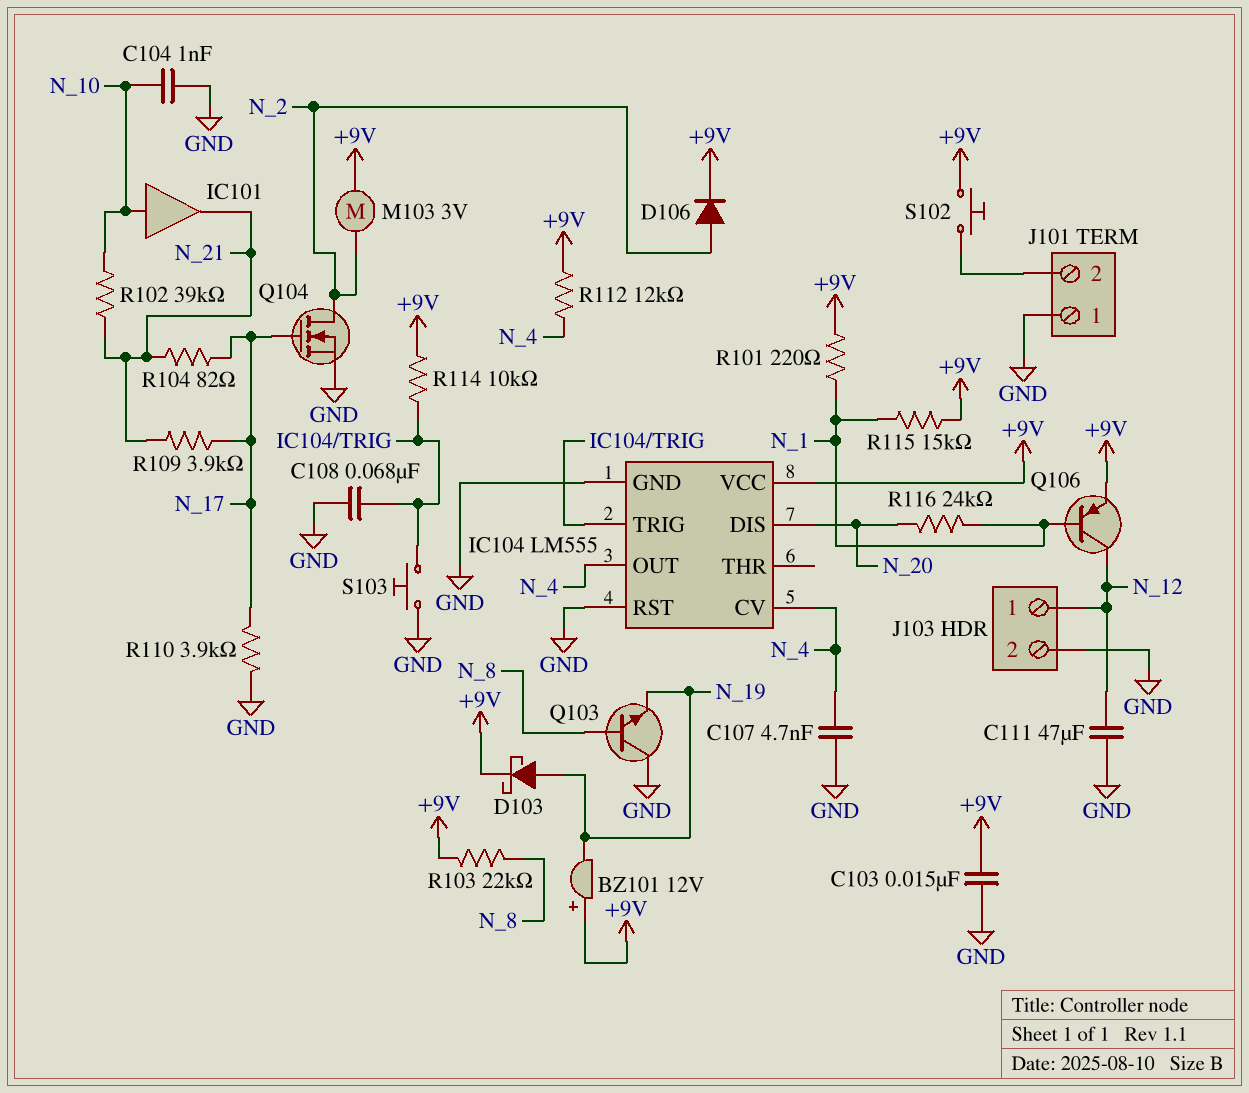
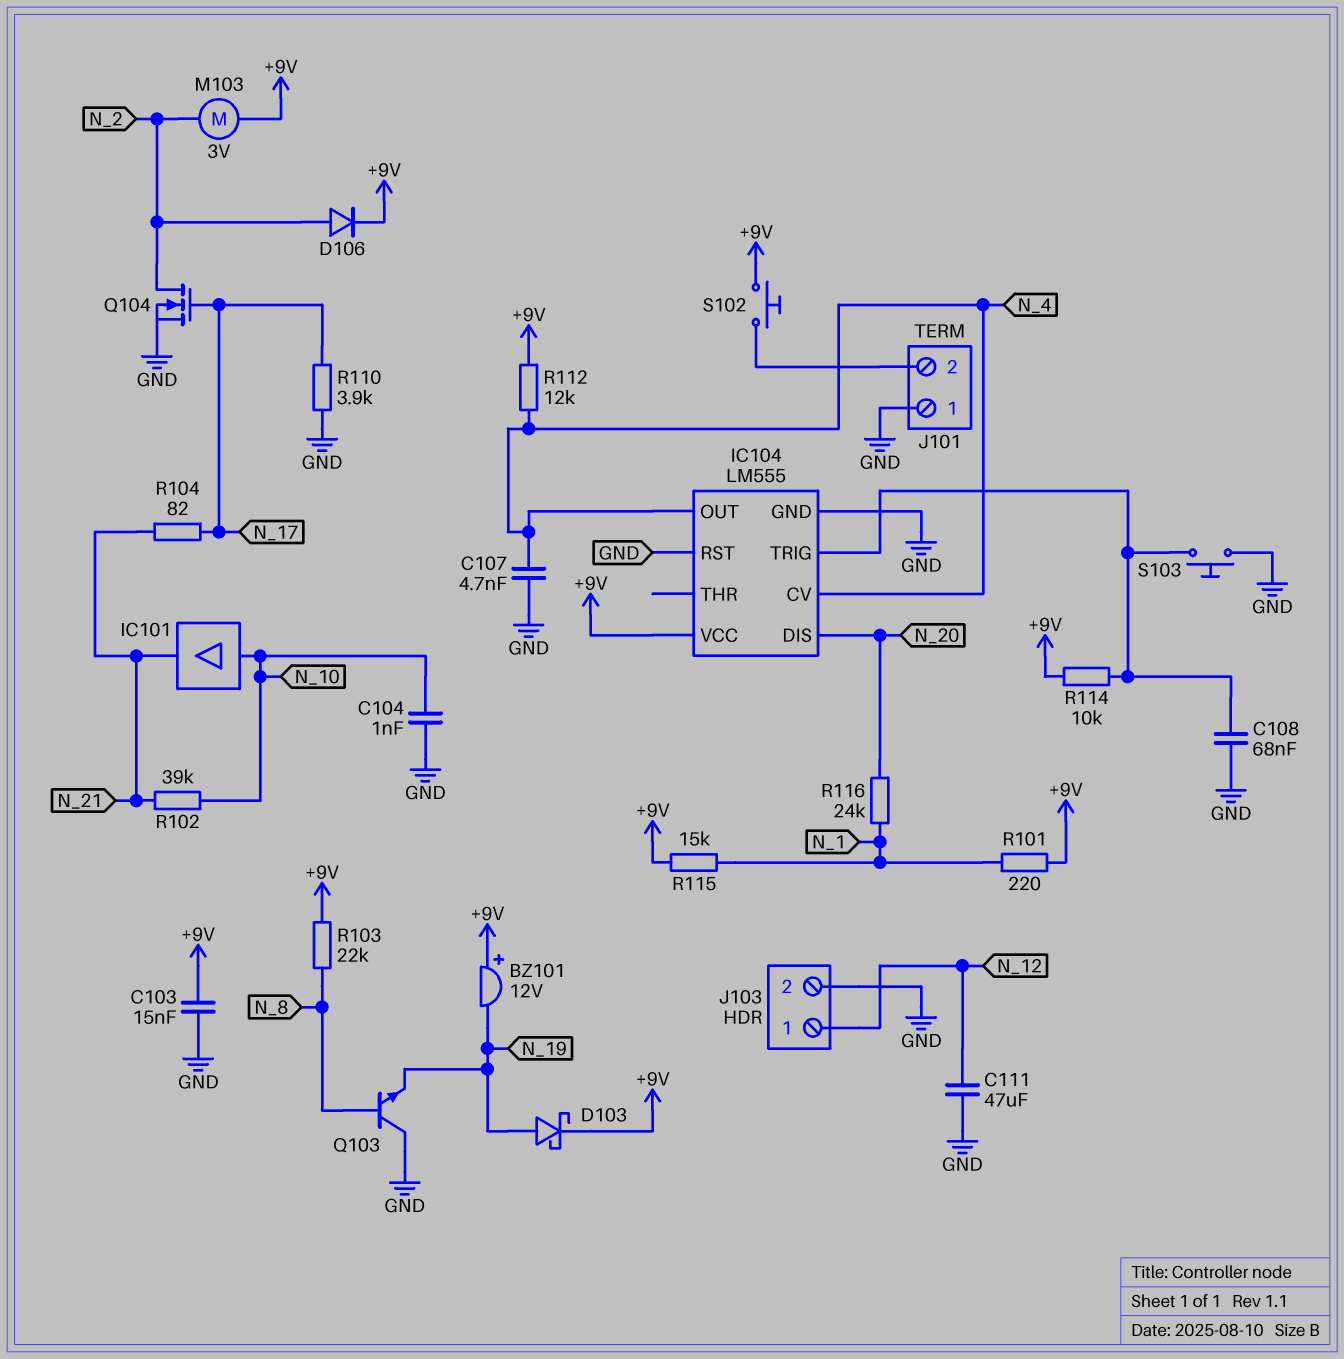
Q106: PNP (B N_1, C N_12, E +9V) -> none
R109: 3.9k (N_17, N_21) -> none

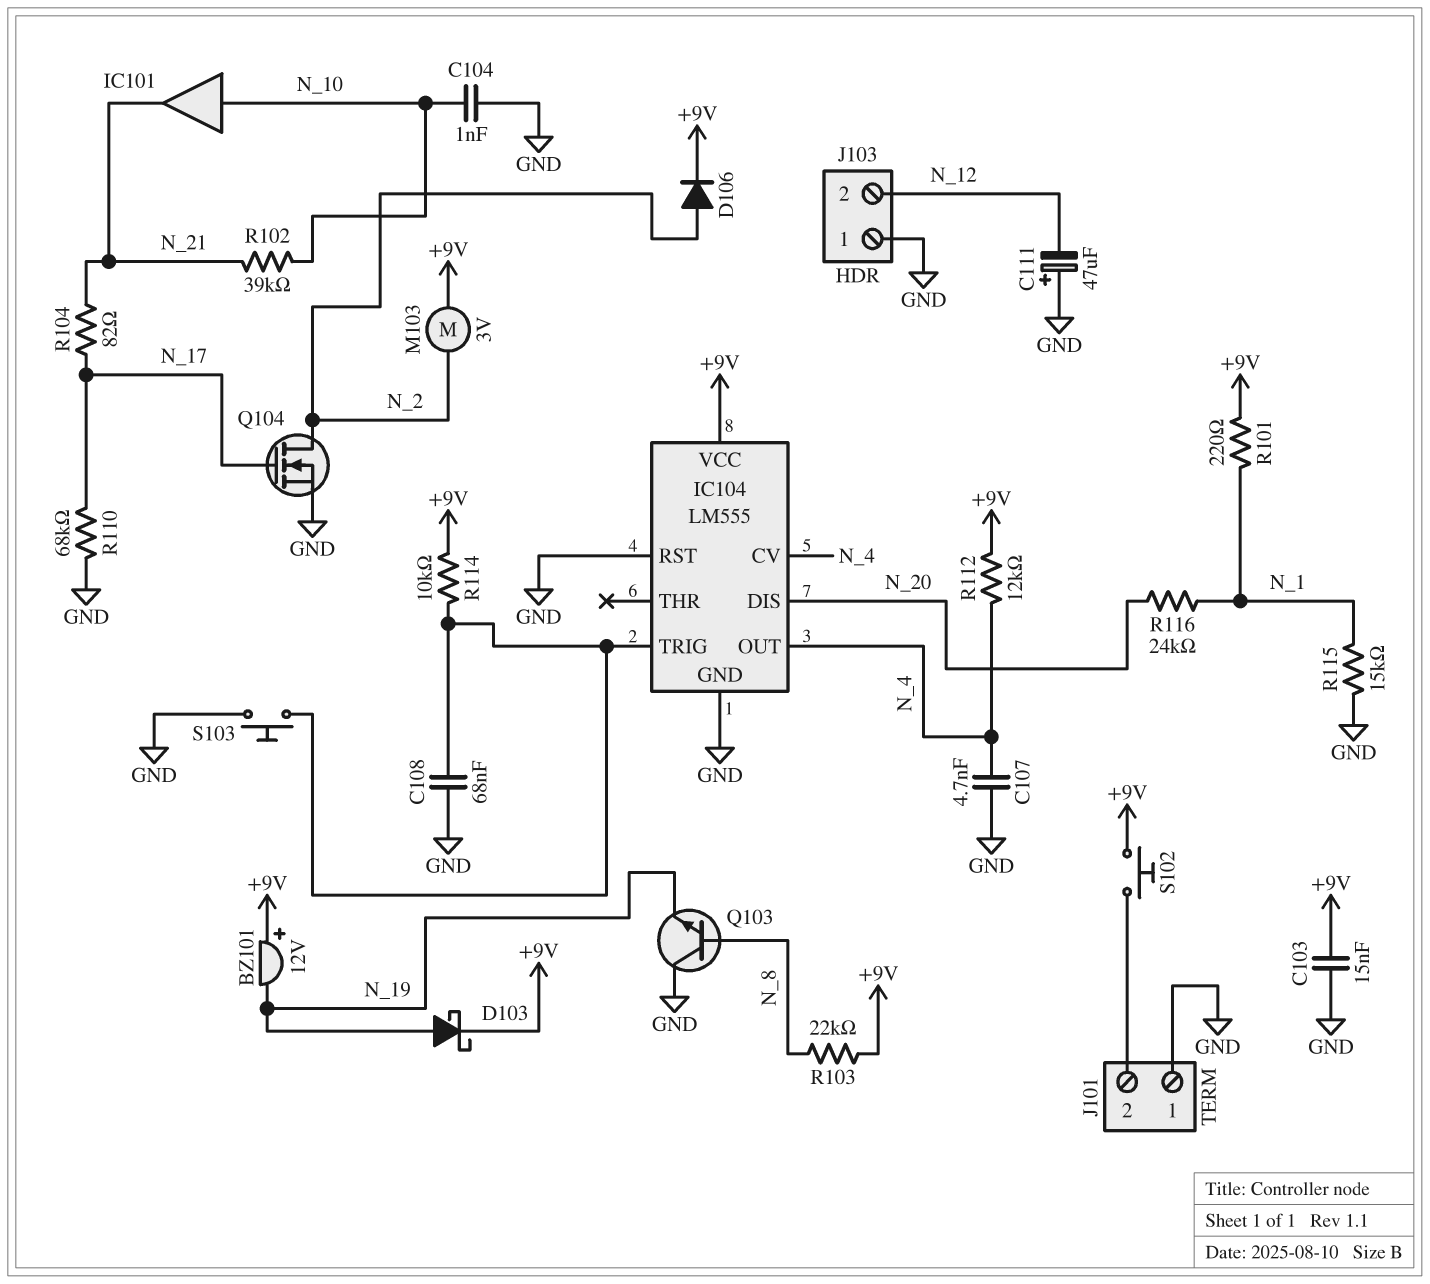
C111: 47uF (GND, N_12) -> 47uF (plus GND, minus N_12)
J103 pin 1: N_12 -> GND
J103 pin 2: GND -> N_12
R110: 3.9k (GND, N_17) -> 68k (GND, N_17)
R115: 15k (+9V, N_1) -> 15k (GND, N_1)

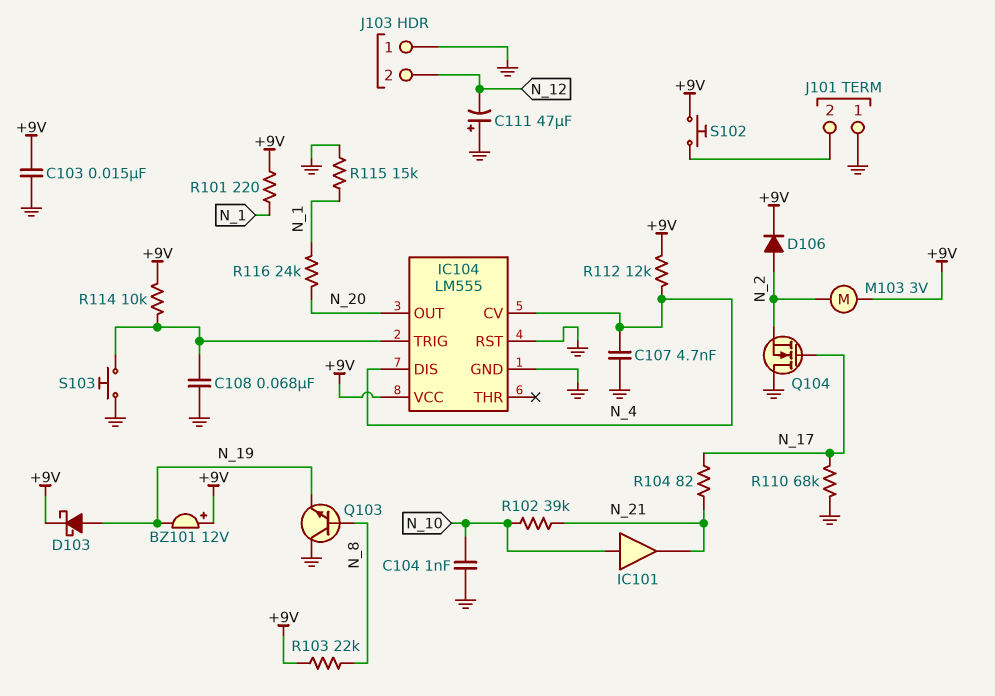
IC104 pin DIS: N_20 -> N_4
IC104 pin OUT: N_4 -> N_20
Q104: NMOS (G N_17, D N_2, S GND) -> NMOS (G N_17, D GND, S N_2)

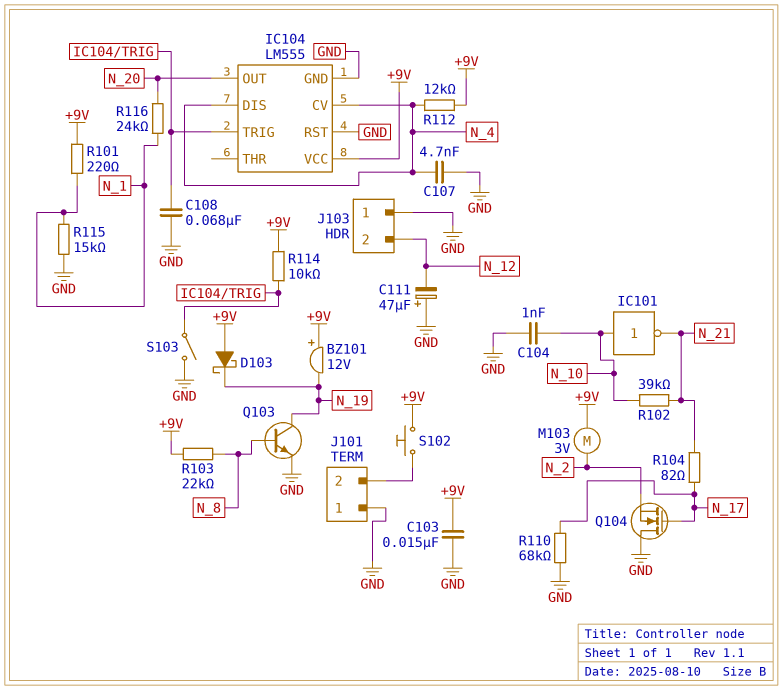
D103: schottky (A N_19, K +9V) -> schottky (A +9V, K N_19)
D106: diode (A N_2, K +9V) -> none
IC101: buffer (in N_10, out N_21) -> NOT (in N_10, out N_21)
Q103: NPN (B N_8, C GND, E N_19) -> NPN (B N_8, C N_19, E GND)
S103: button (GND, IC104/TRIG) -> switch (GND, IC104/TRIG)

